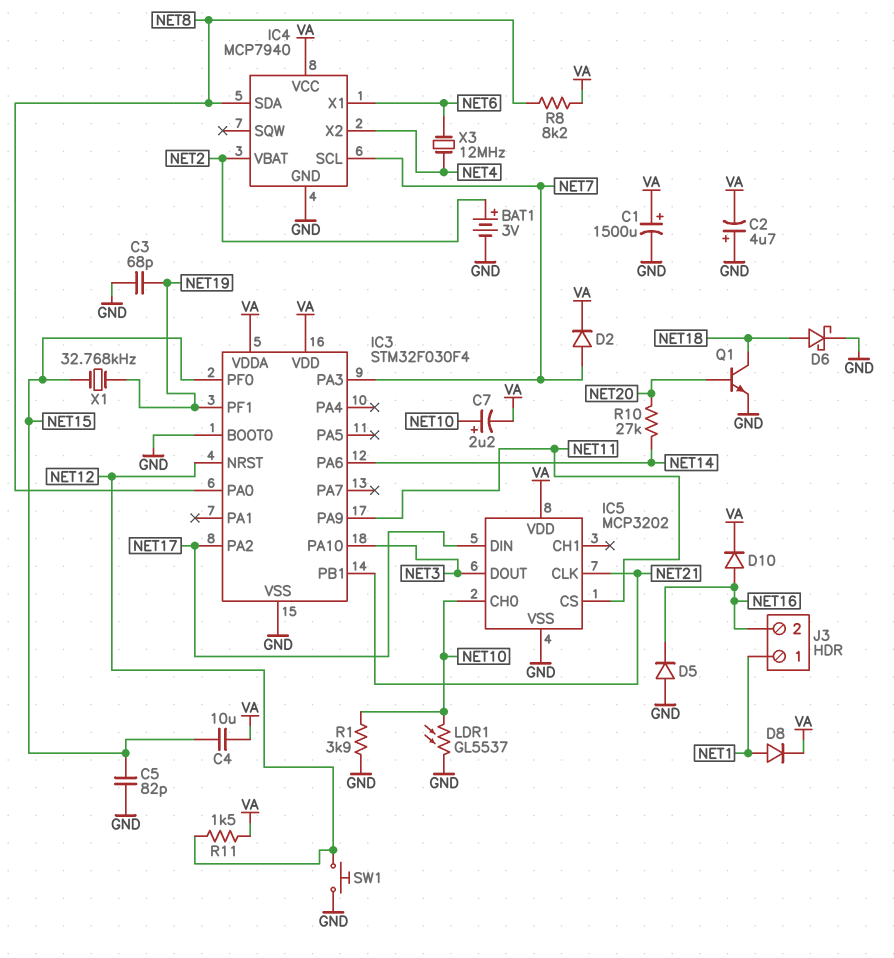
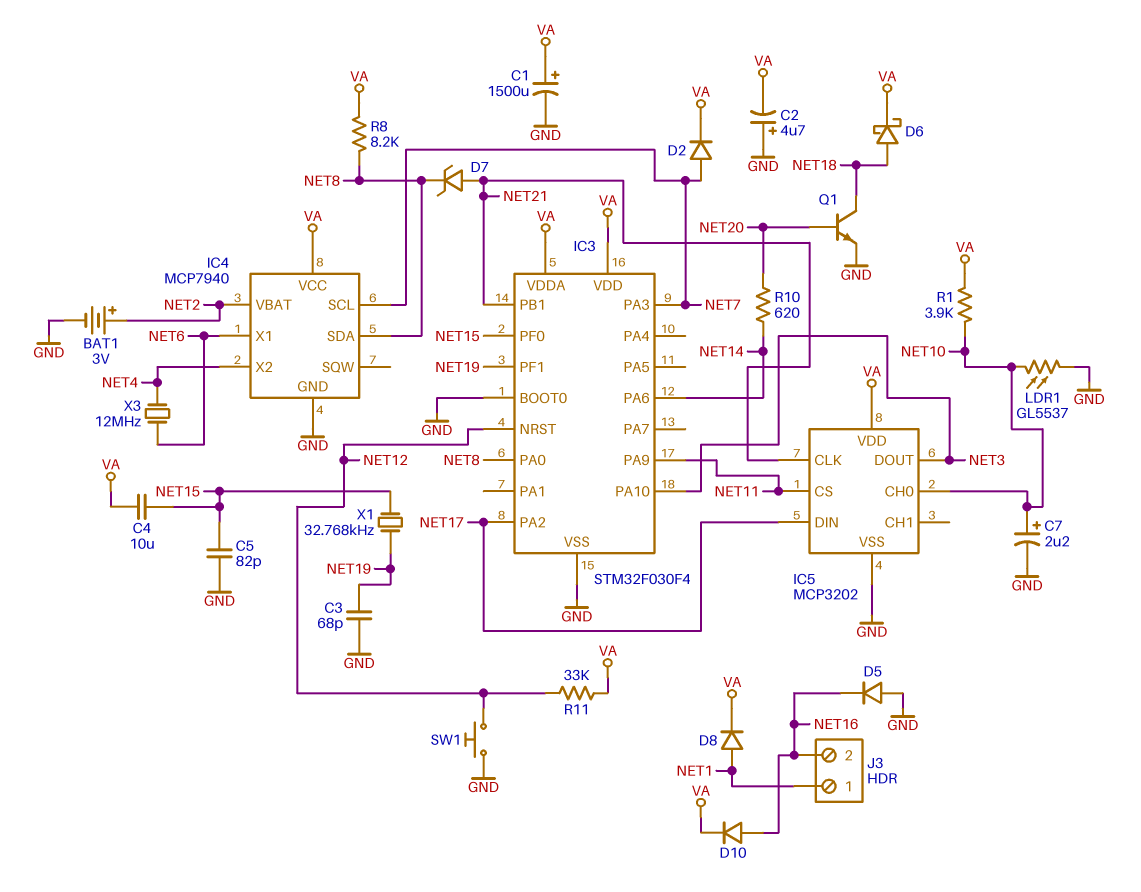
C7: 2.2uF (plus NET10, minus VA) -> 2.2uF (plus NET10, minus GND)
D6: schottky (A NET18, K GND) -> schottky (A NET18, K VA)
D7: none -> zener (A NET21, K NET8)
R1: 3.9k (GND, NET10) -> 3.9k (NET10, VA)
R10: 27k (NET14, NET20) -> 620 (NET14, NET20)
R11: 1.5k (NET12, VA) -> 33k (NET12, VA)

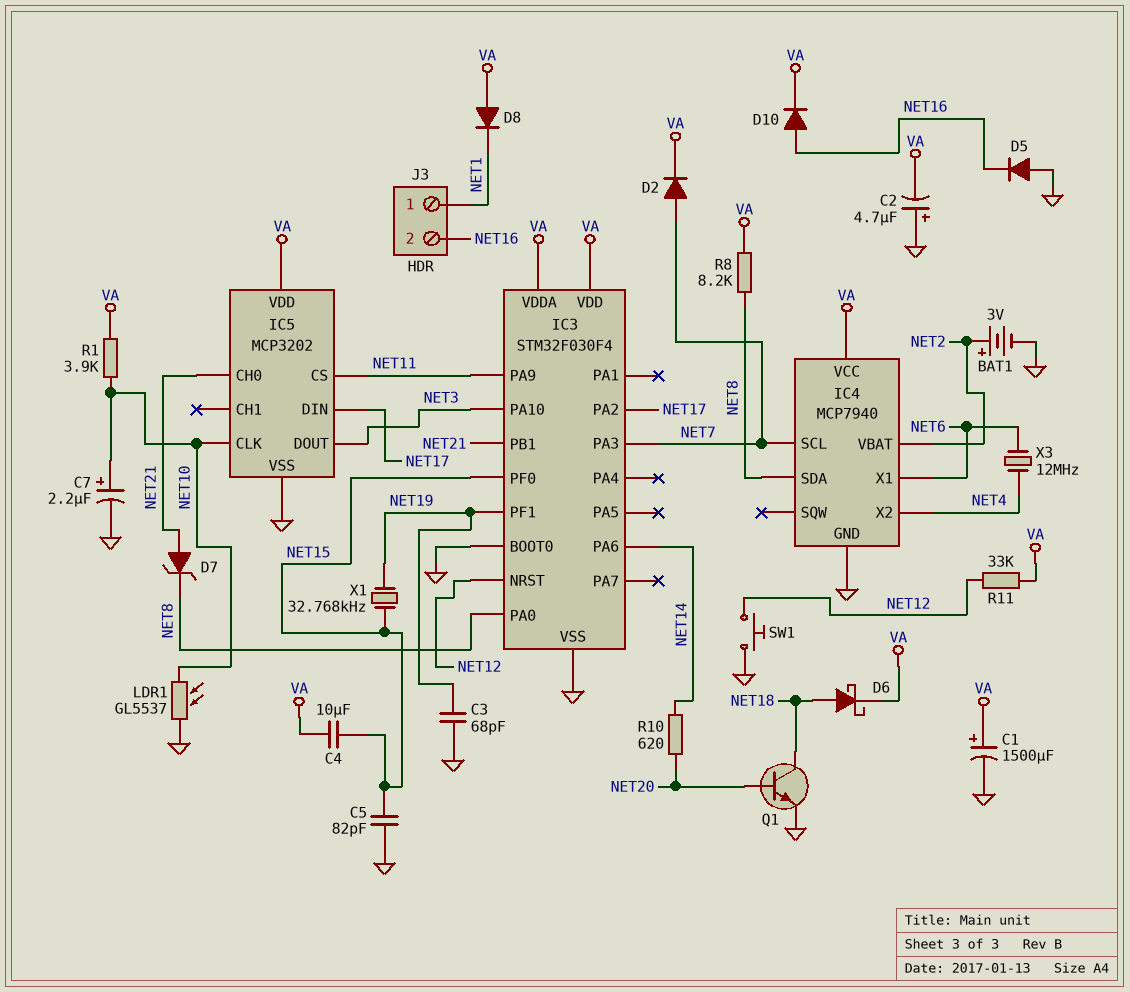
D8: diode (A NET1, K VA) -> diode (A VA, K NET1)
IC5 pin CH0: NET10 -> NET21
IC5 pin CLK: NET21 -> NET10

